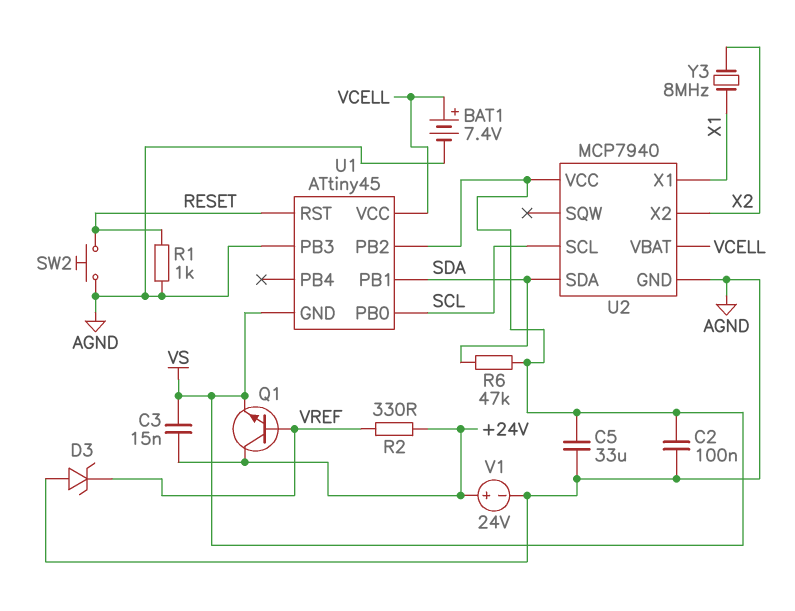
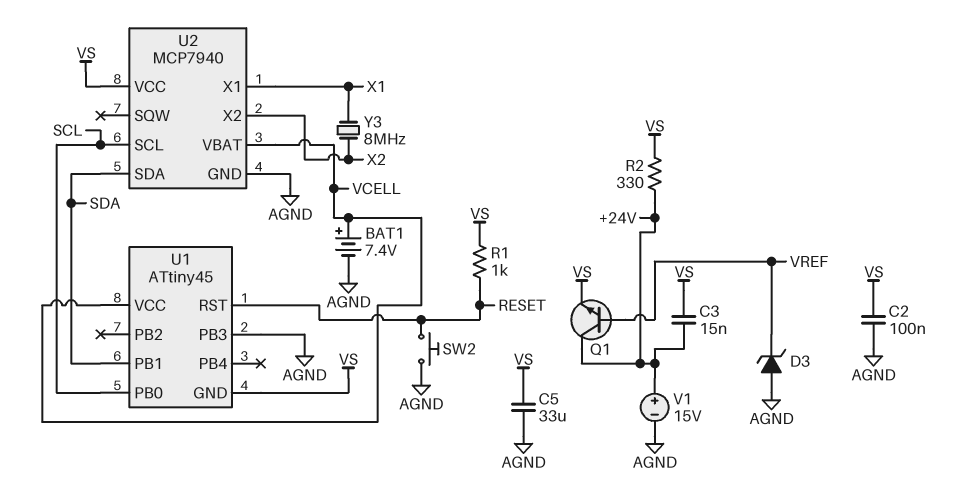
R1: 1k (AGND, RESET) -> 1k (RESET, VS)
R2: 330 (+24V, VREF) -> 330 (+24V, VS)
R6: 47k (SDA, VS) -> none
U1 pin PB2: VS -> none
V1: 24V (plus +24V, minus AGND) -> 15V (plus +24V, minus AGND)

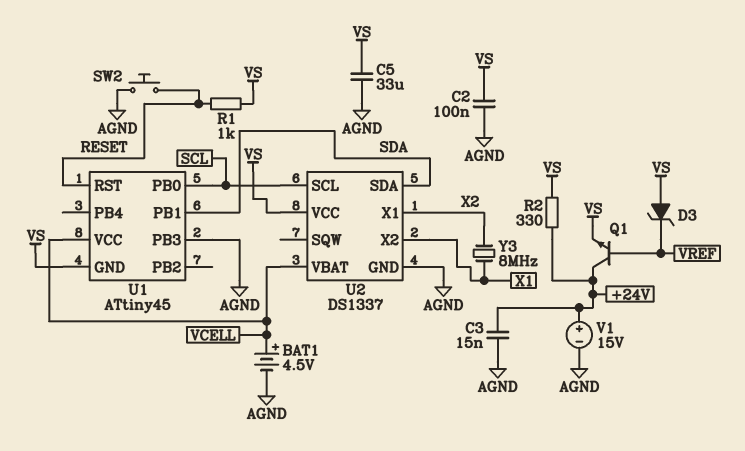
BAT1: 7.4V (plus VCELL, minus AGND) -> 4.5V (plus VCELL, minus AGND)
C3: 15nF (+24V, VS) -> 15nF (+24V, AGND)
D3: zener (A AGND, K VREF) -> zener (A VS, K VREF)
U2: MCP7940 -> DS1337
U2 pin X1: X1 -> X2
U2 pin X2: X2 -> X1

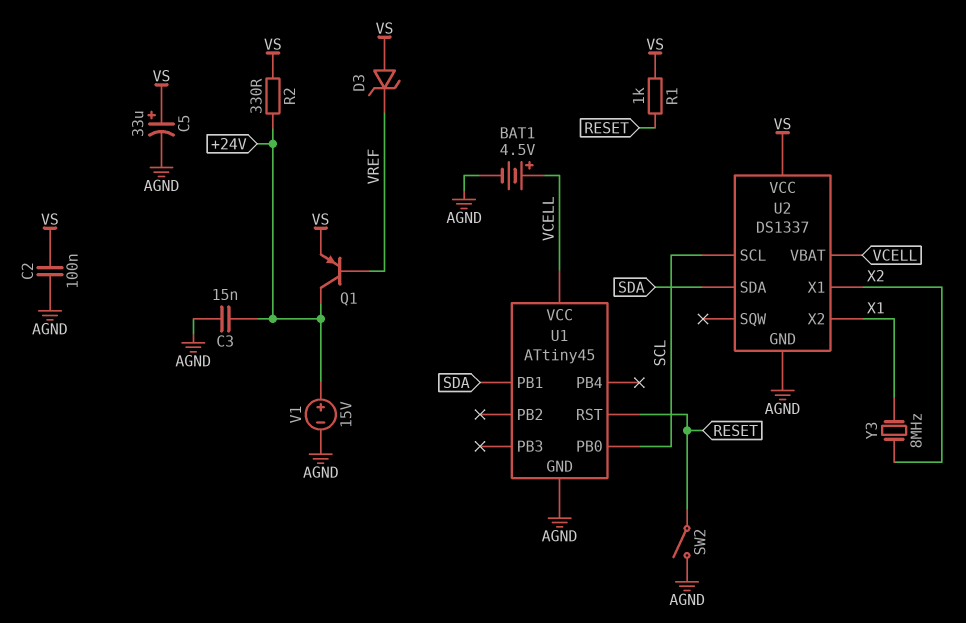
C5: 33uF (AGND, VS) -> 33uF (plus VS, minus AGND)
Q1: NPN (B VREF, C +24V, E VS) -> PNP (B VREF, C +24V, E VS)
SW2: button (AGND, RESET) -> switch (AGND, RESET)
U1 pin GND: VS -> AGND
U1 pin PB3: AGND -> none

